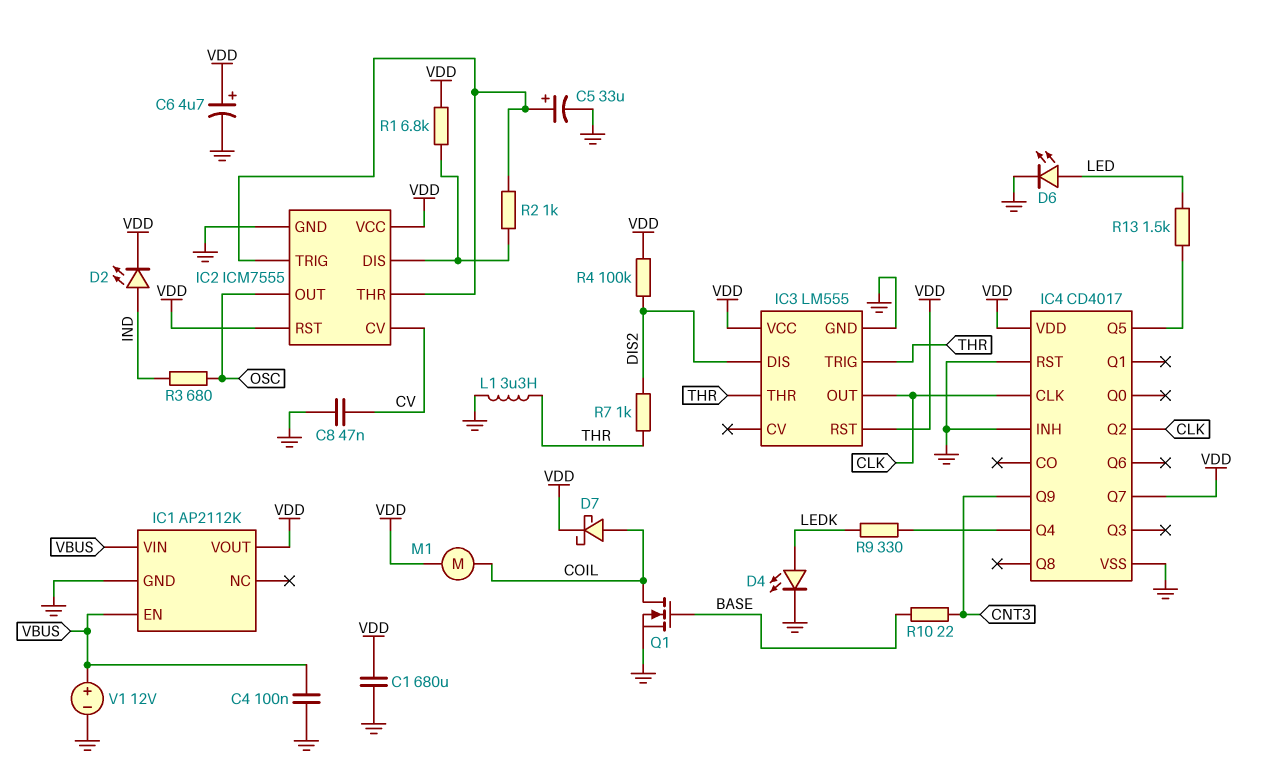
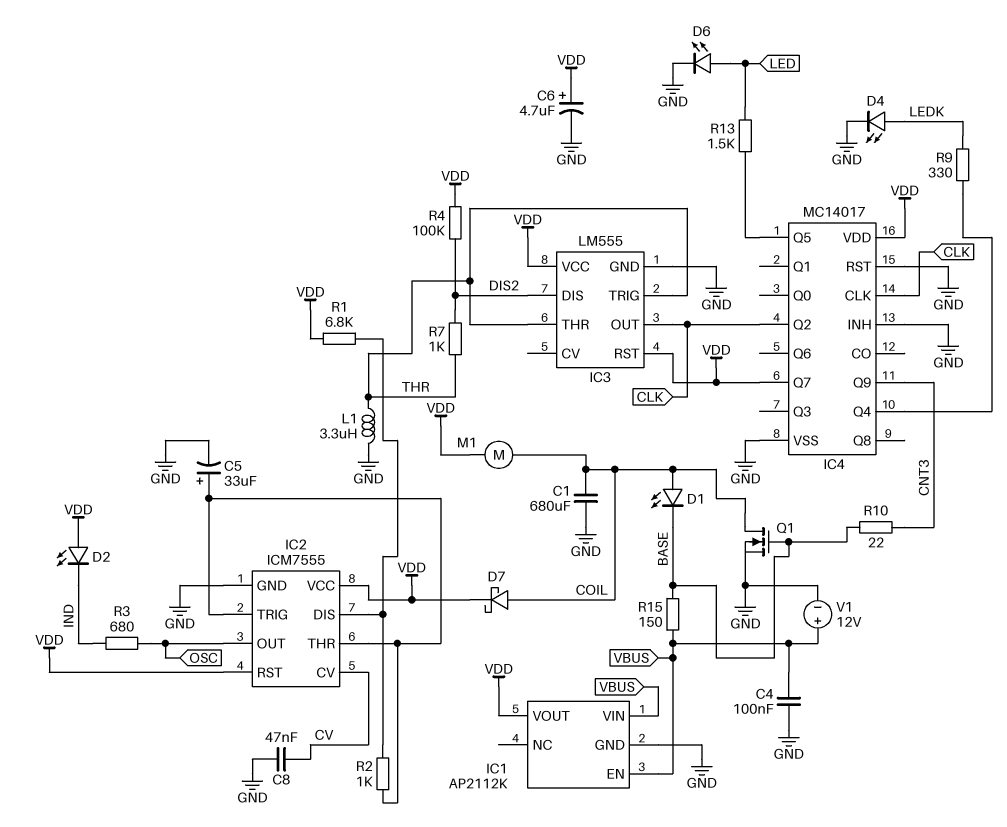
C1: 680uF (GND, VDD) -> 680uF (COIL, GND)
D1: none -> LED (A COIL, K BASE)
D2: LED (A IND, K VDD) -> LED (A VDD, K IND)
IC4: CD4017 -> MC14017
R15: none -> 150 (BASE, VBUS)

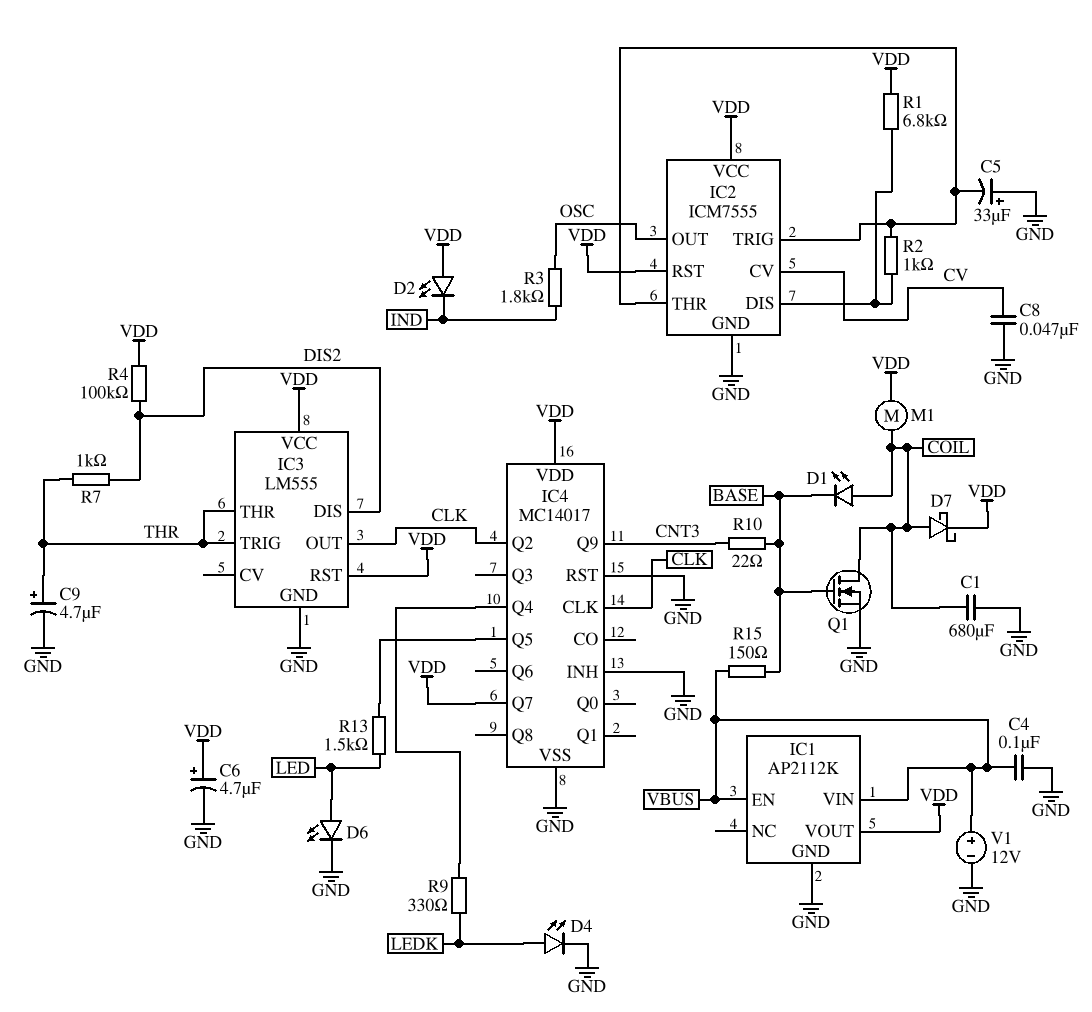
C5: 33uF (plus IC2/THR, minus GND) -> 33uF (plus GND, minus IC2/THR)
C9: none -> 4.7uF (plus THR, minus GND)
L1: 3.3uH (GND, THR) -> none
R3: 680 (IND, OSC) -> 1.8k (IND, OSC)

